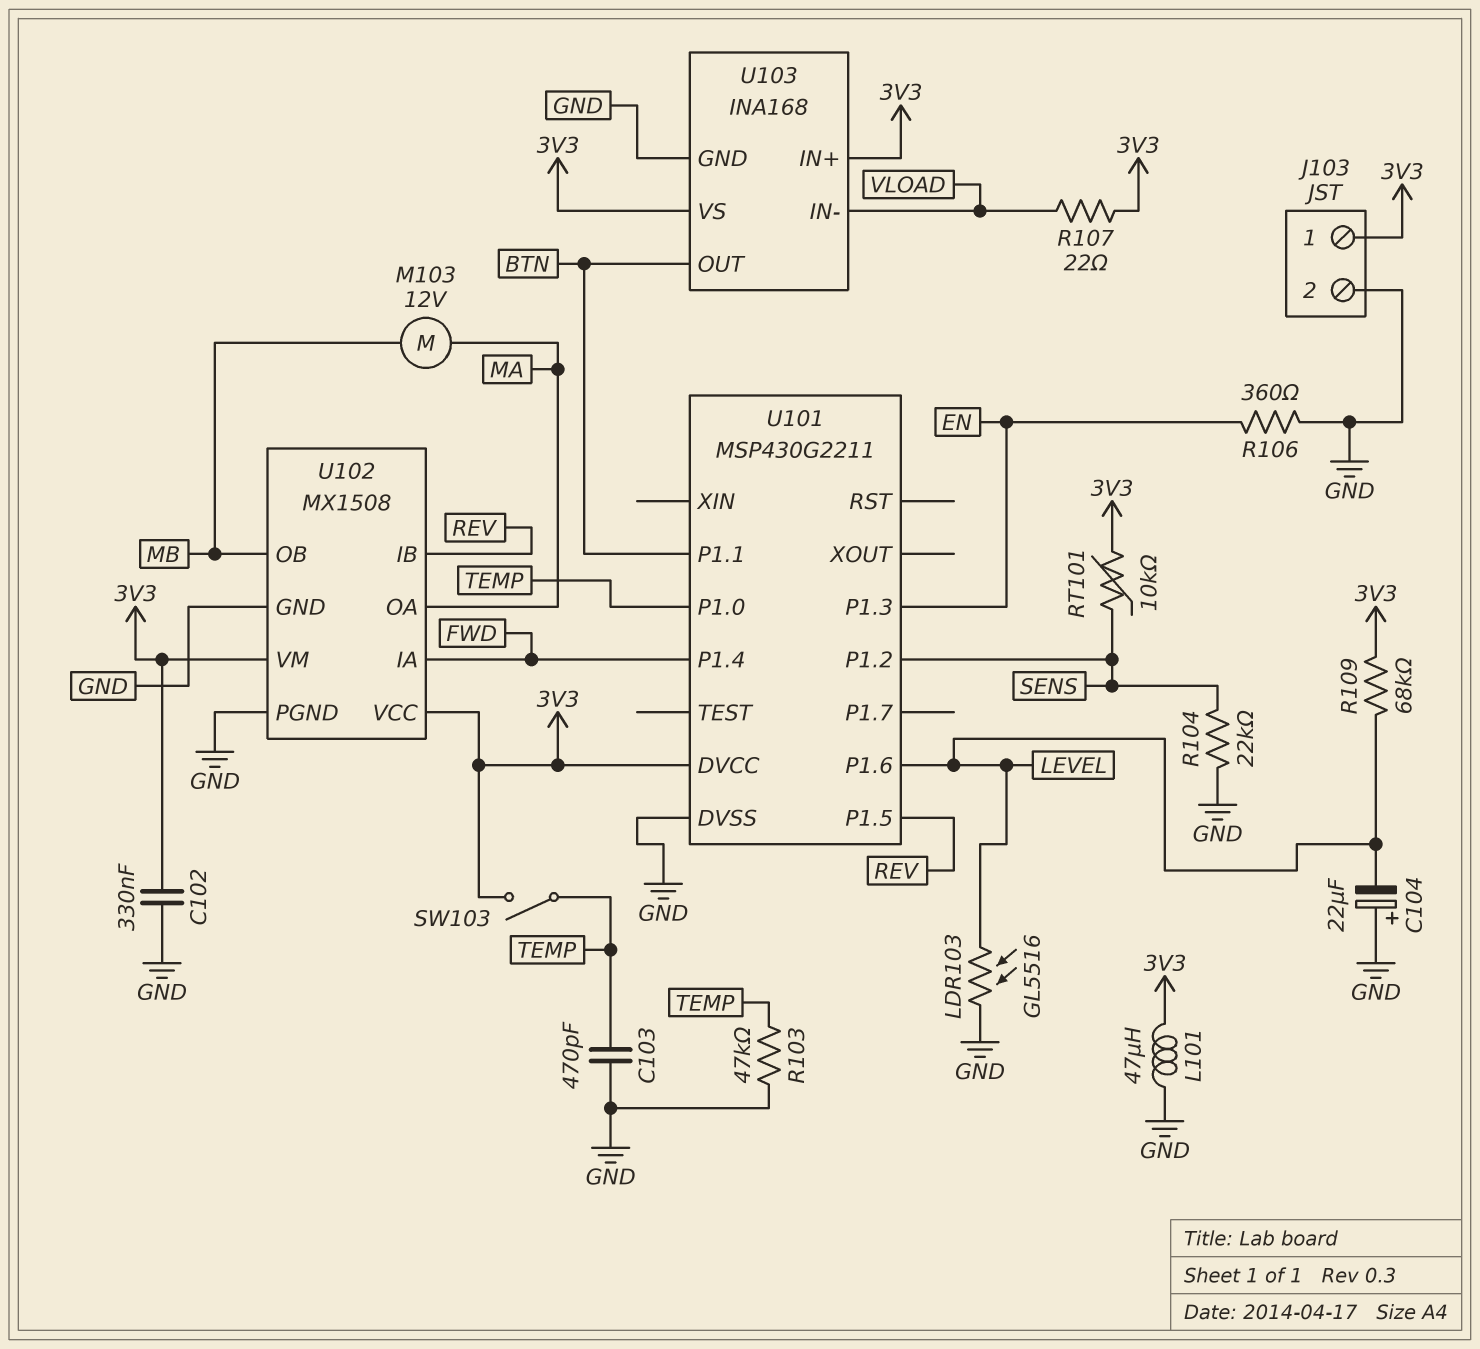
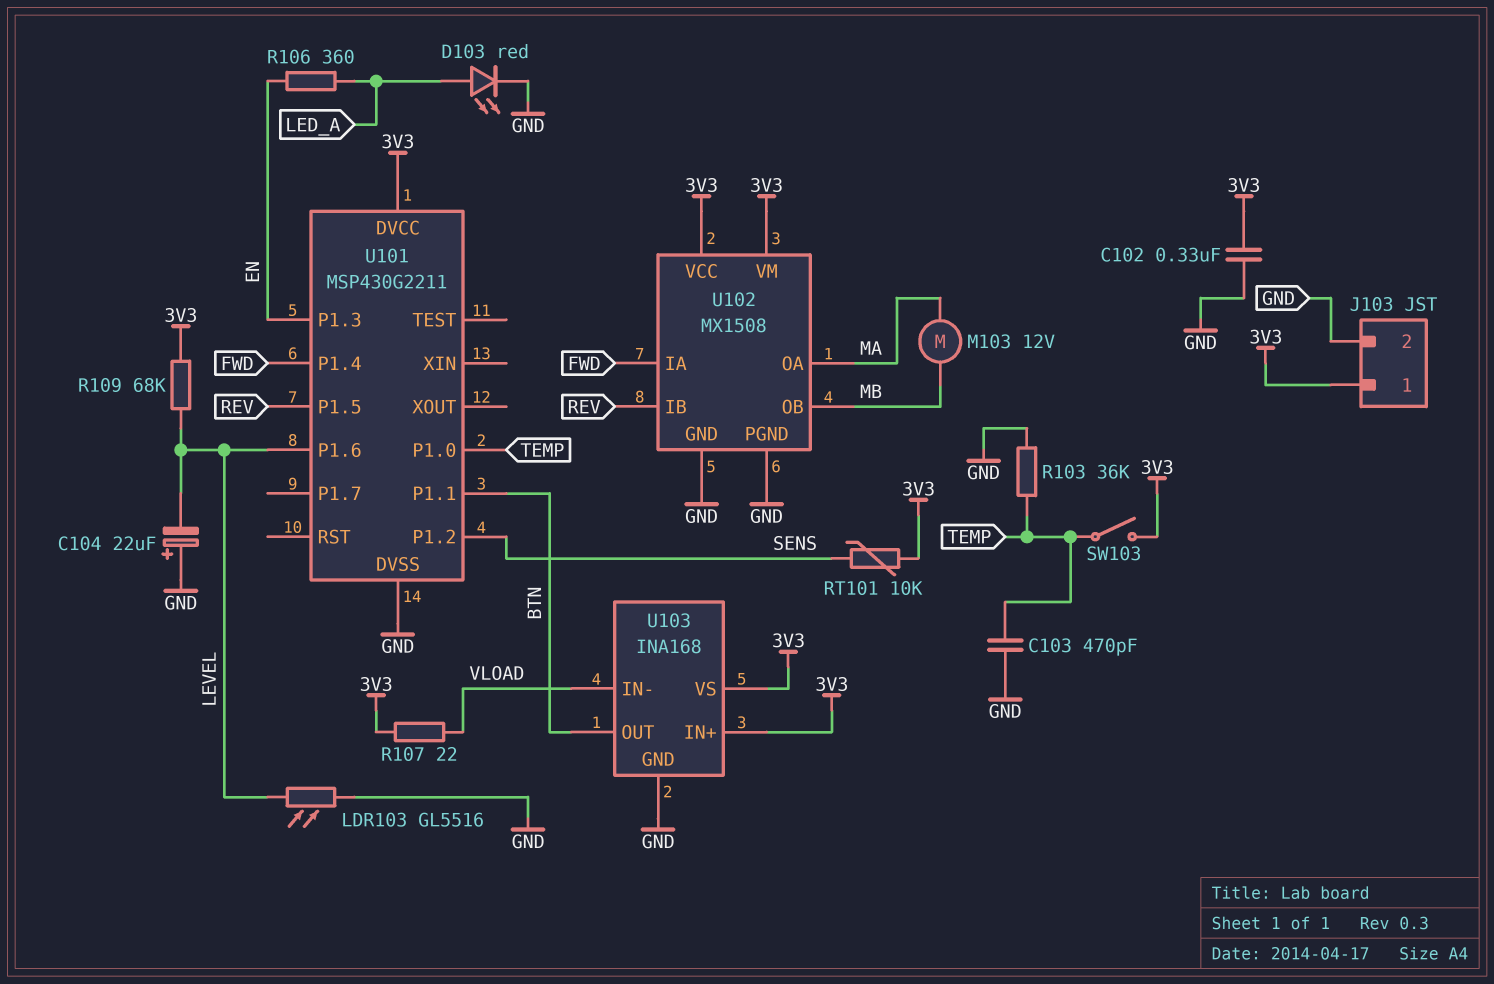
D103: none -> LED red (A LED_A, K GND)
L101: 47uH (3V3, GND) -> none
R103: 47k (GND, TEMP) -> 36k (GND, TEMP)
R104: 22k (GND, SENS) -> none
R106: 360 (EN, GND) -> 360 (EN, LED_A)

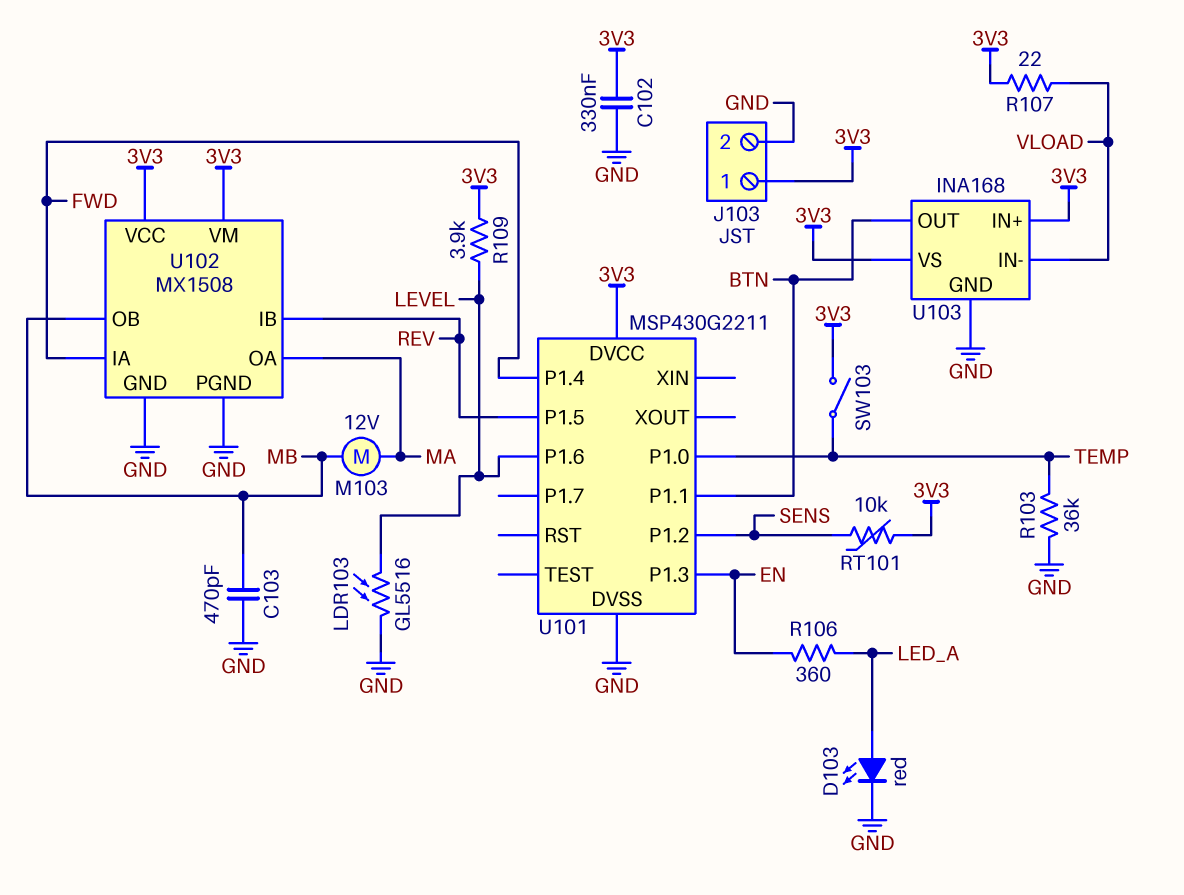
C103: 470pF (GND, TEMP) -> 470pF (GND, MB)
C104: 22uF (plus GND, minus LEVEL) -> none
R109: 68k (3V3, LEVEL) -> 3.9k (3V3, LEVEL)

